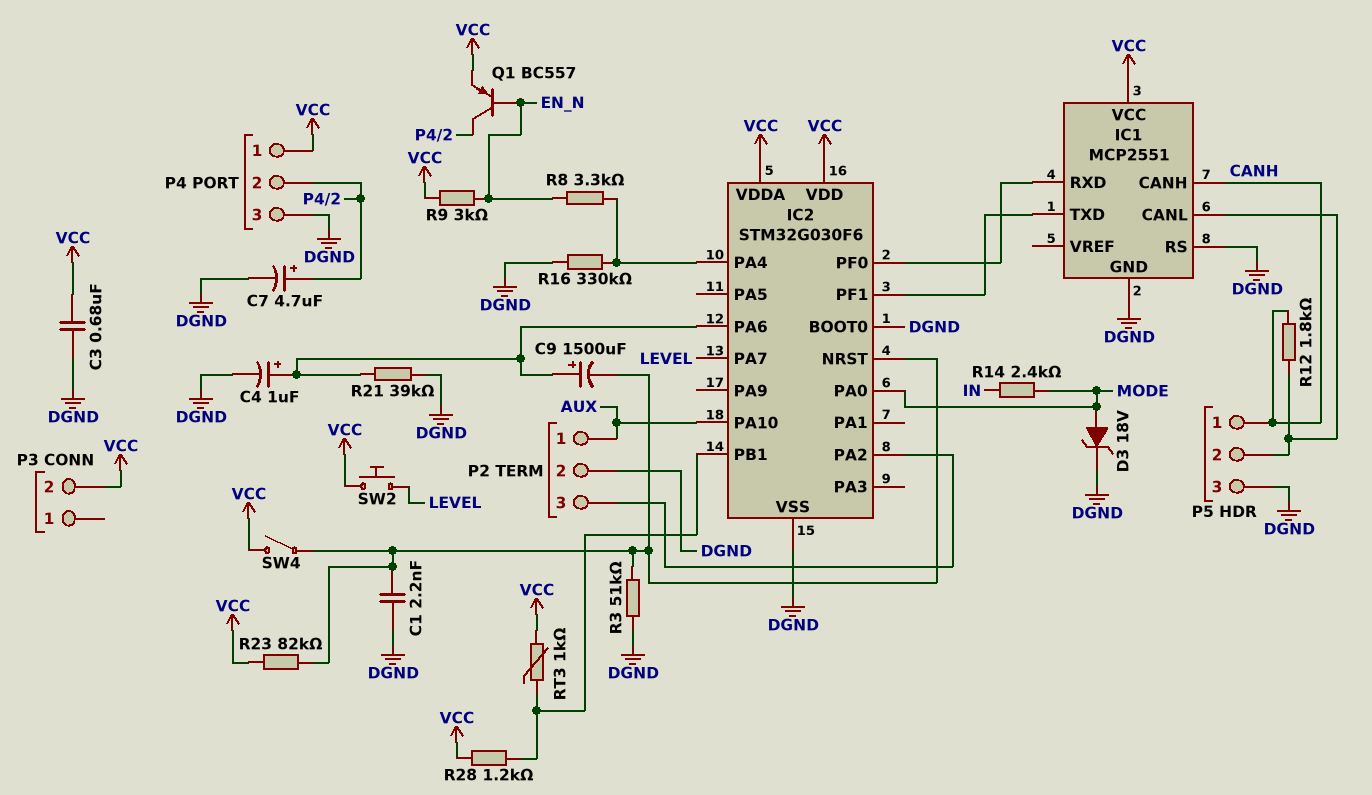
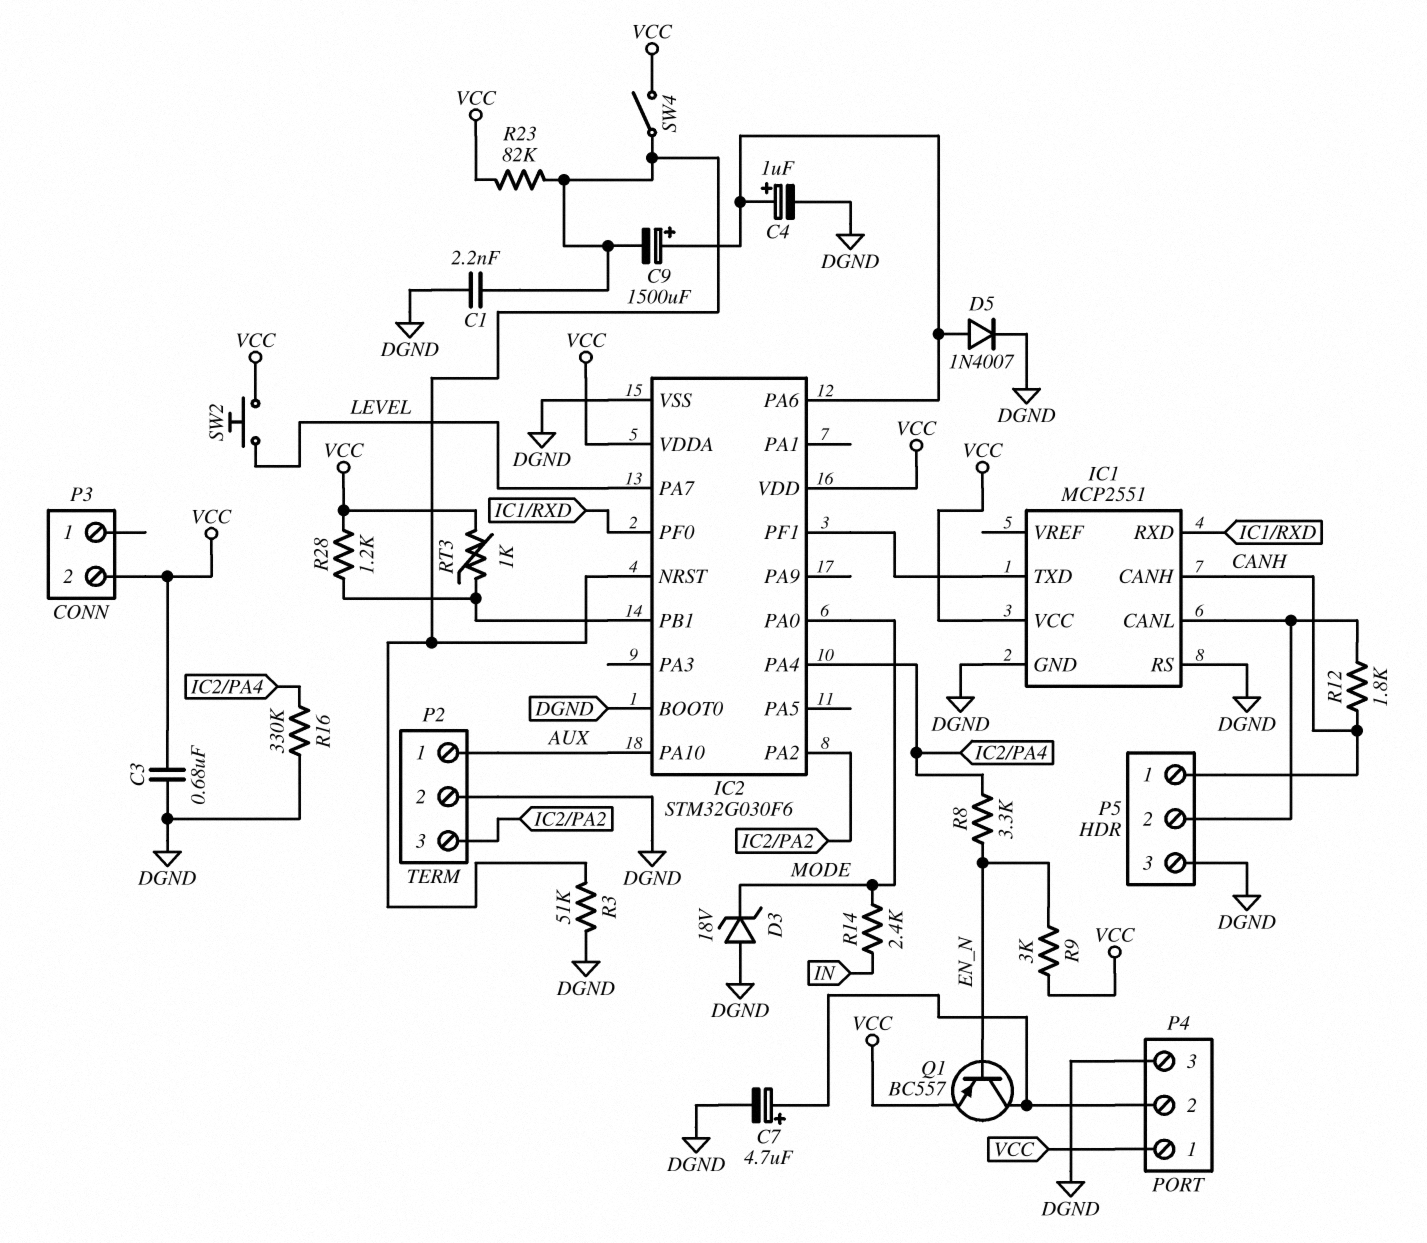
D3: zener 18V (A MODE, K DGND) -> zener 18V (A DGND, K MODE)
D5: none -> diode 1N4007 (A IC2/PA6, K DGND)
R21: 39k (DGND, IC2/PA6) -> none

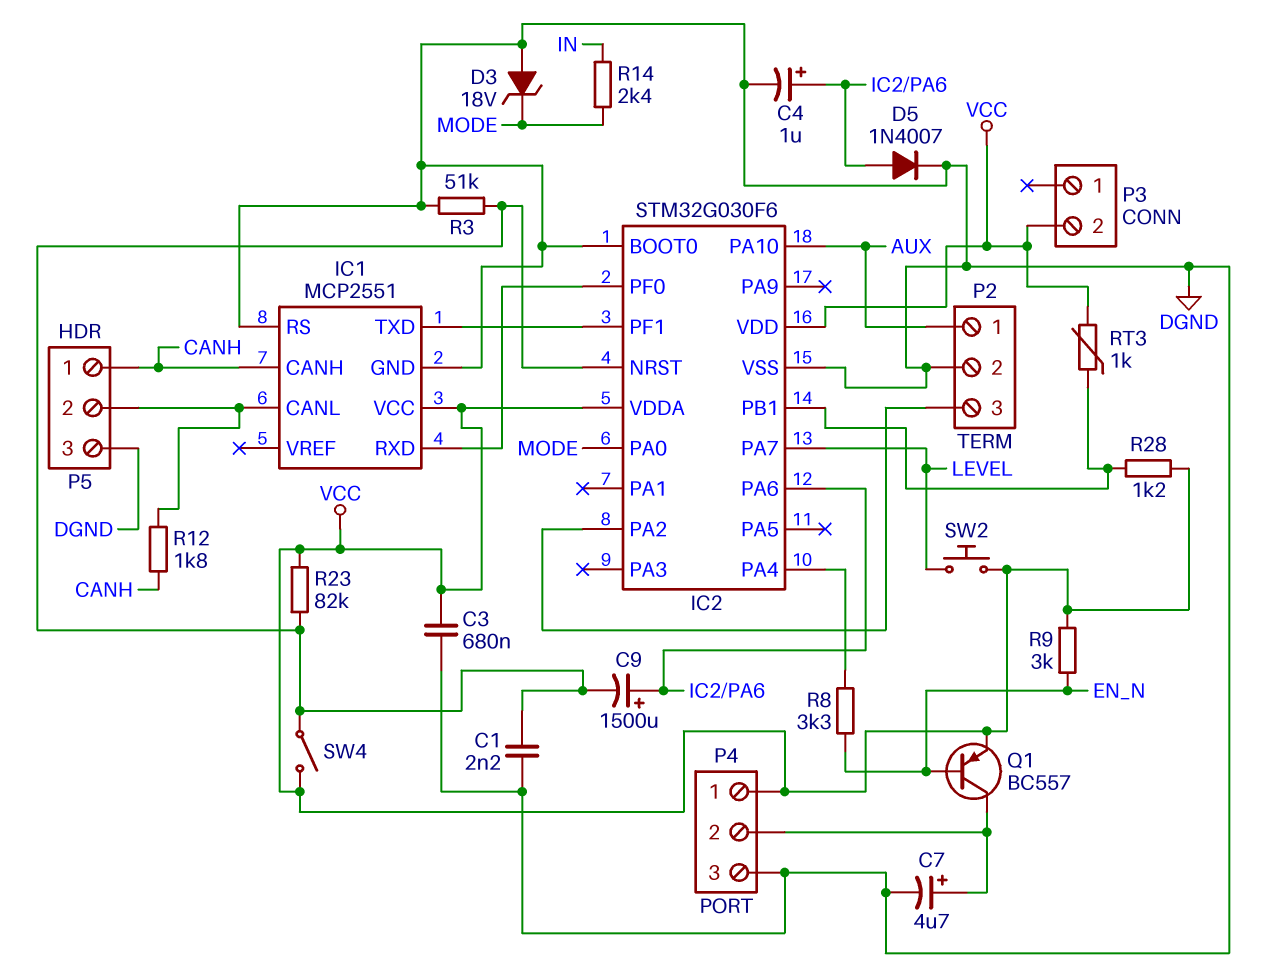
R16: 330k (DGND, IC2/PA4) -> none

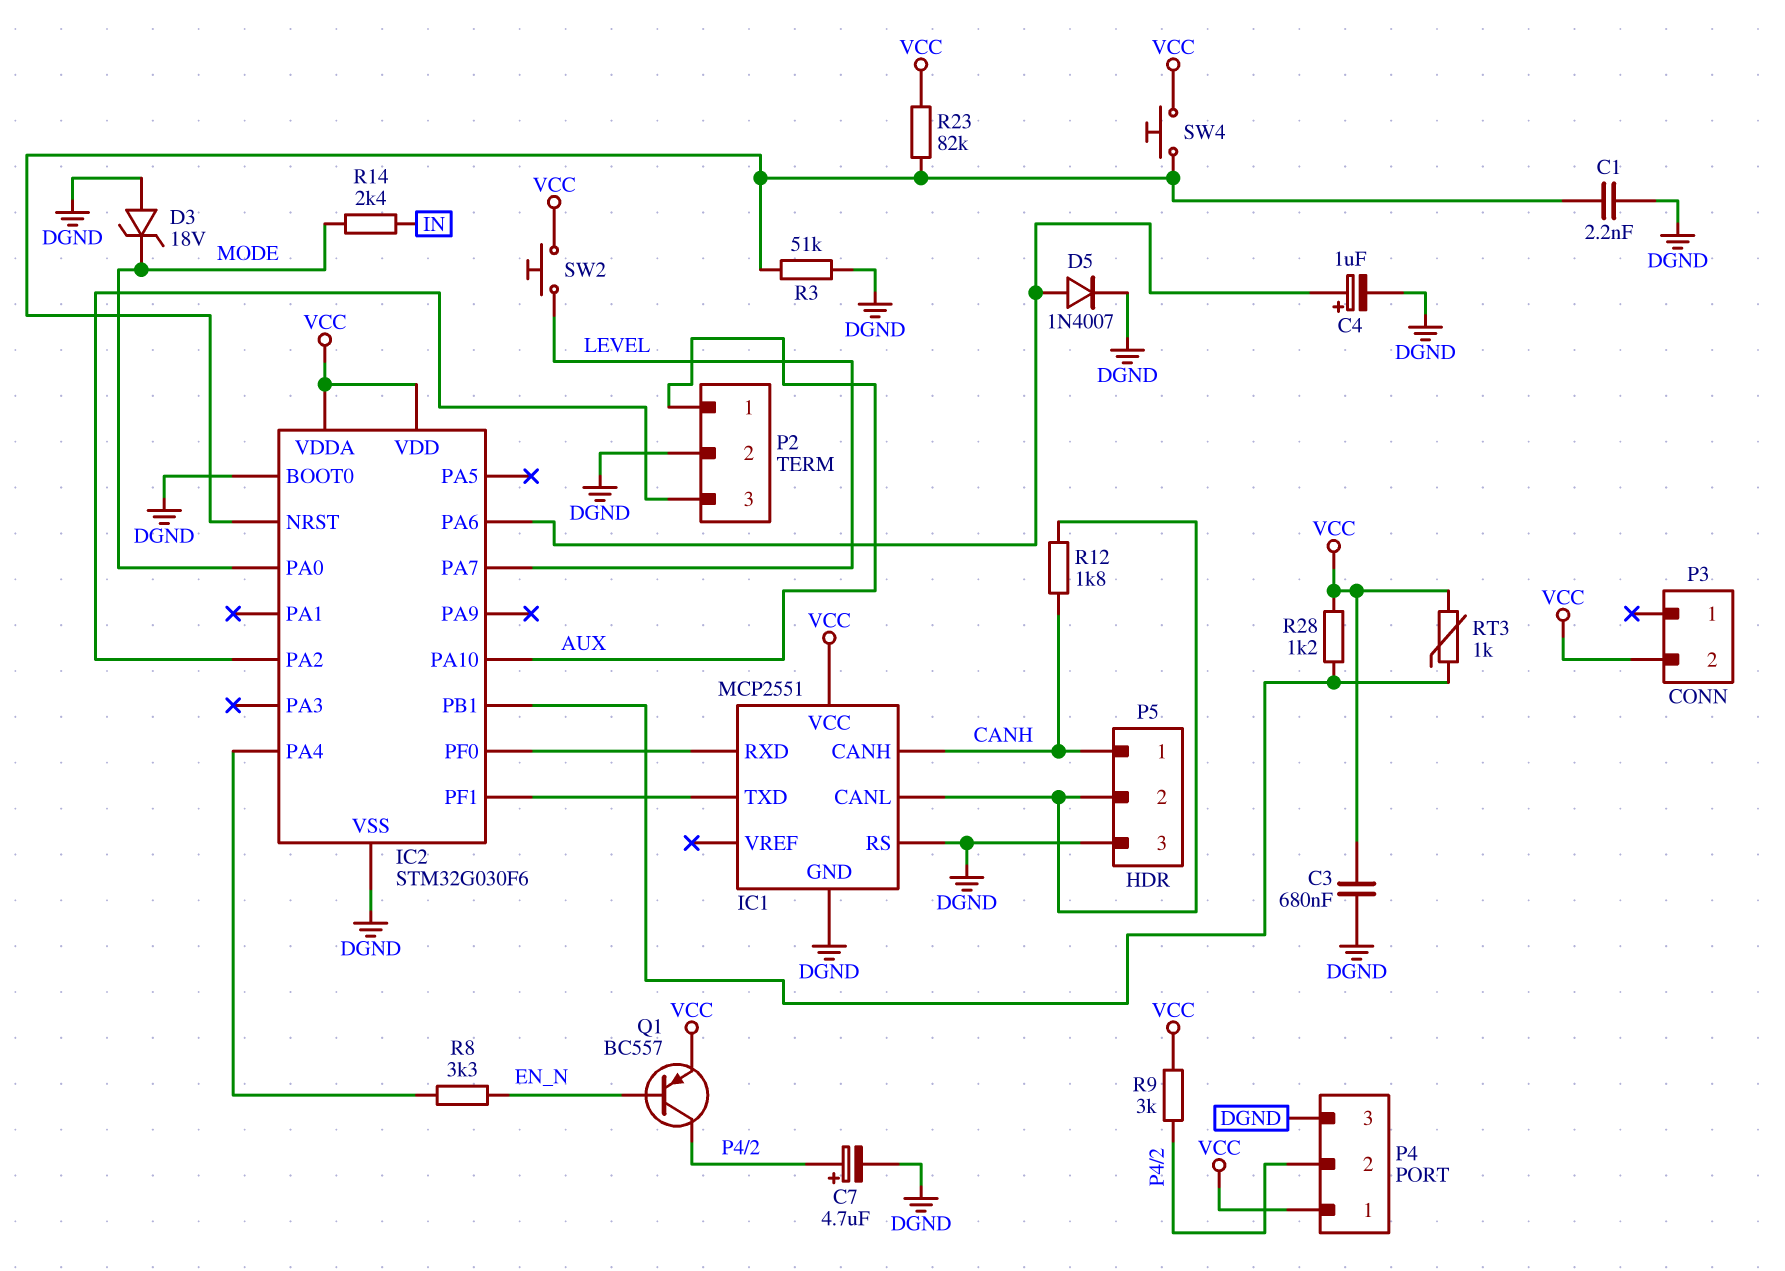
C9: 1500uF (plus IC2/PA6, minus IC2/NRST) -> none
R9: 3k (EN_N, VCC) -> 3k (P4/2, VCC)
SW4: switch (IC2/NRST, VCC) -> button (IC2/NRST, VCC)

